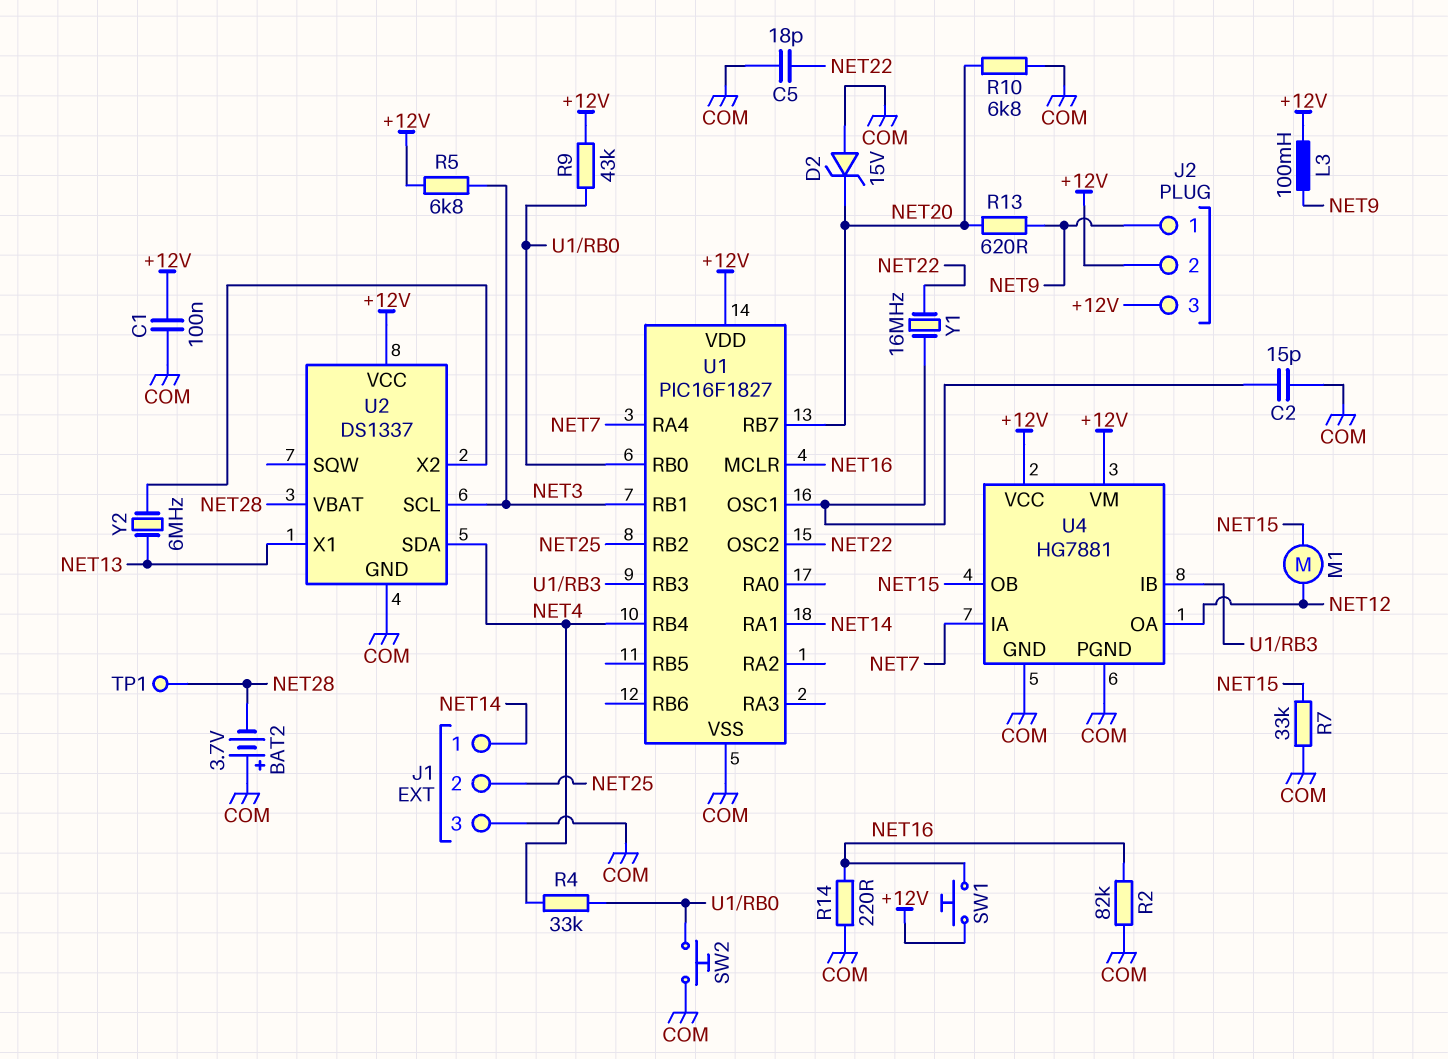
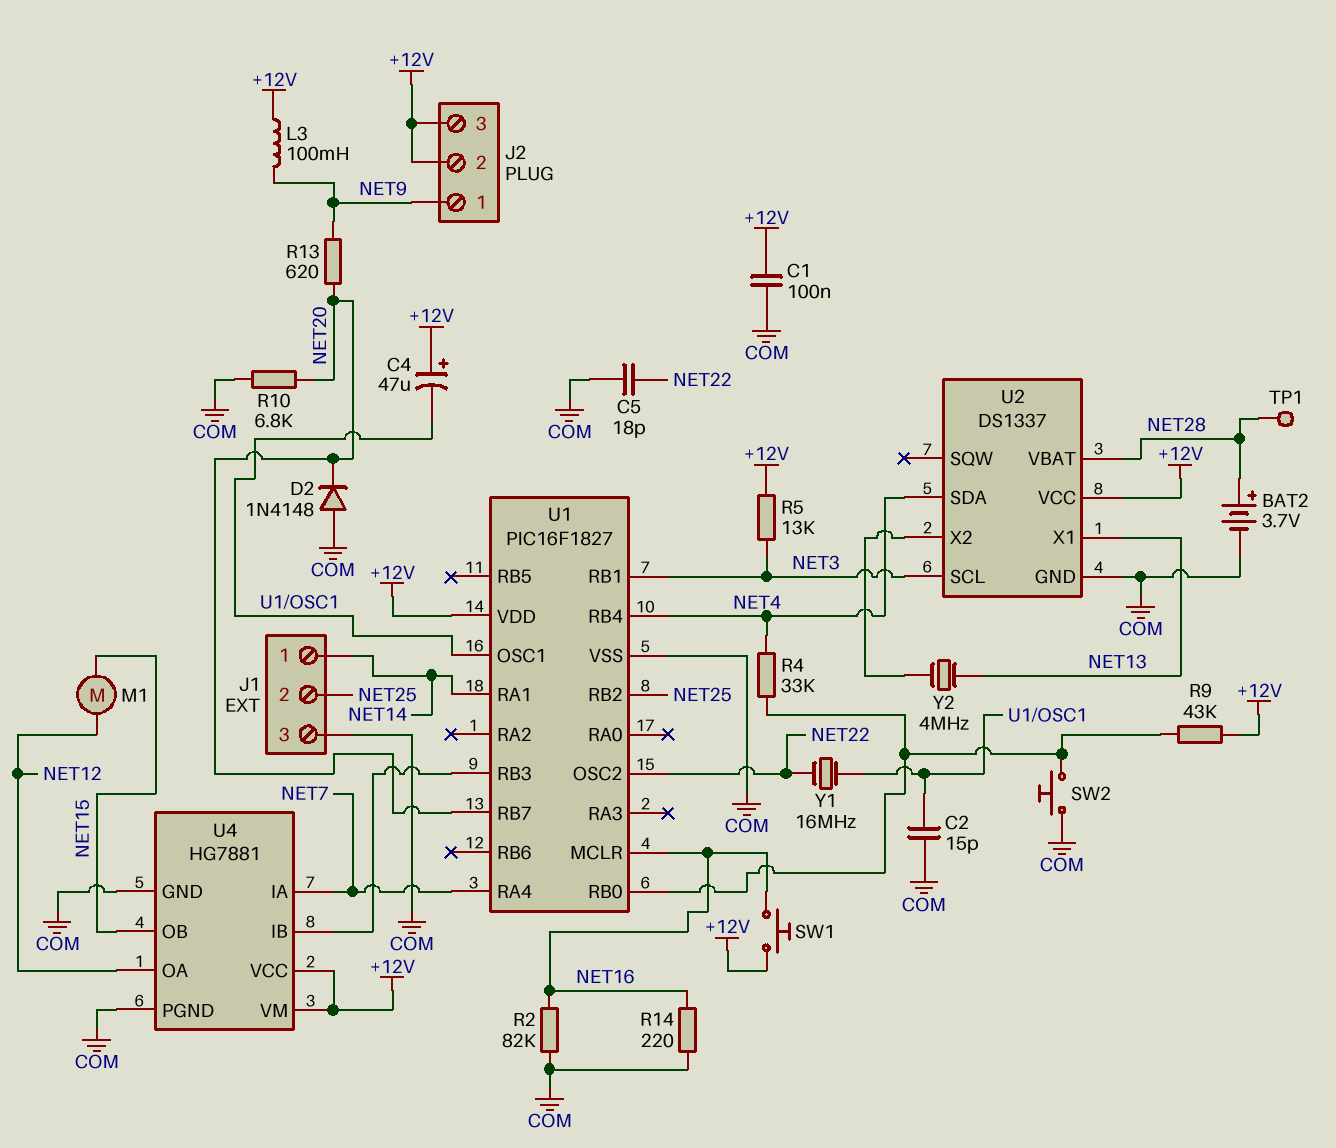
BAT2: 3.7V (plus COM, minus NET28) -> 3.7V (plus NET28, minus COM)
C4: none -> 47uF (plus +12V, minus U1/OSC1)
D2: zener 15V (A COM, K NET20) -> diode 1N4148 (A COM, K NET20)
R5: 6.8k (+12V, NET3) -> 13k (+12V, NET3)
R7: 33k (COM, NET15) -> none
Y2: 6MHz (NET13, U2/X2) -> 4MHz (NET13, U2/X2)

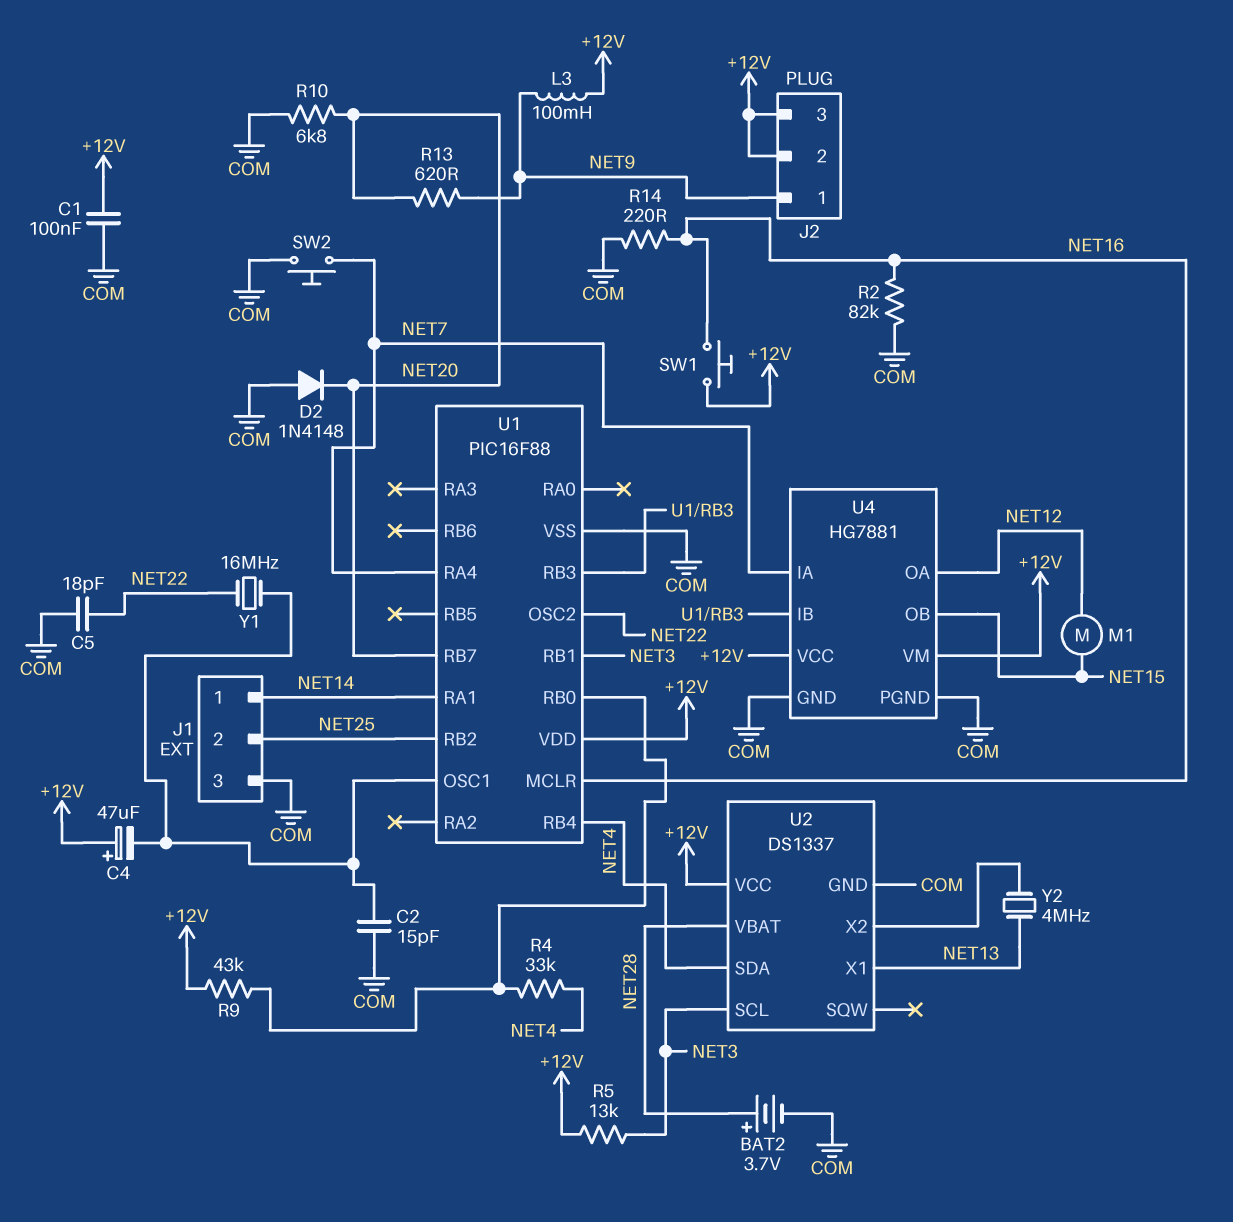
SW2: button (COM, U1/RB0) -> button (COM, NET7)
TP1: test point (NET28) -> none
U1: PIC16F1827 -> PIC16F88

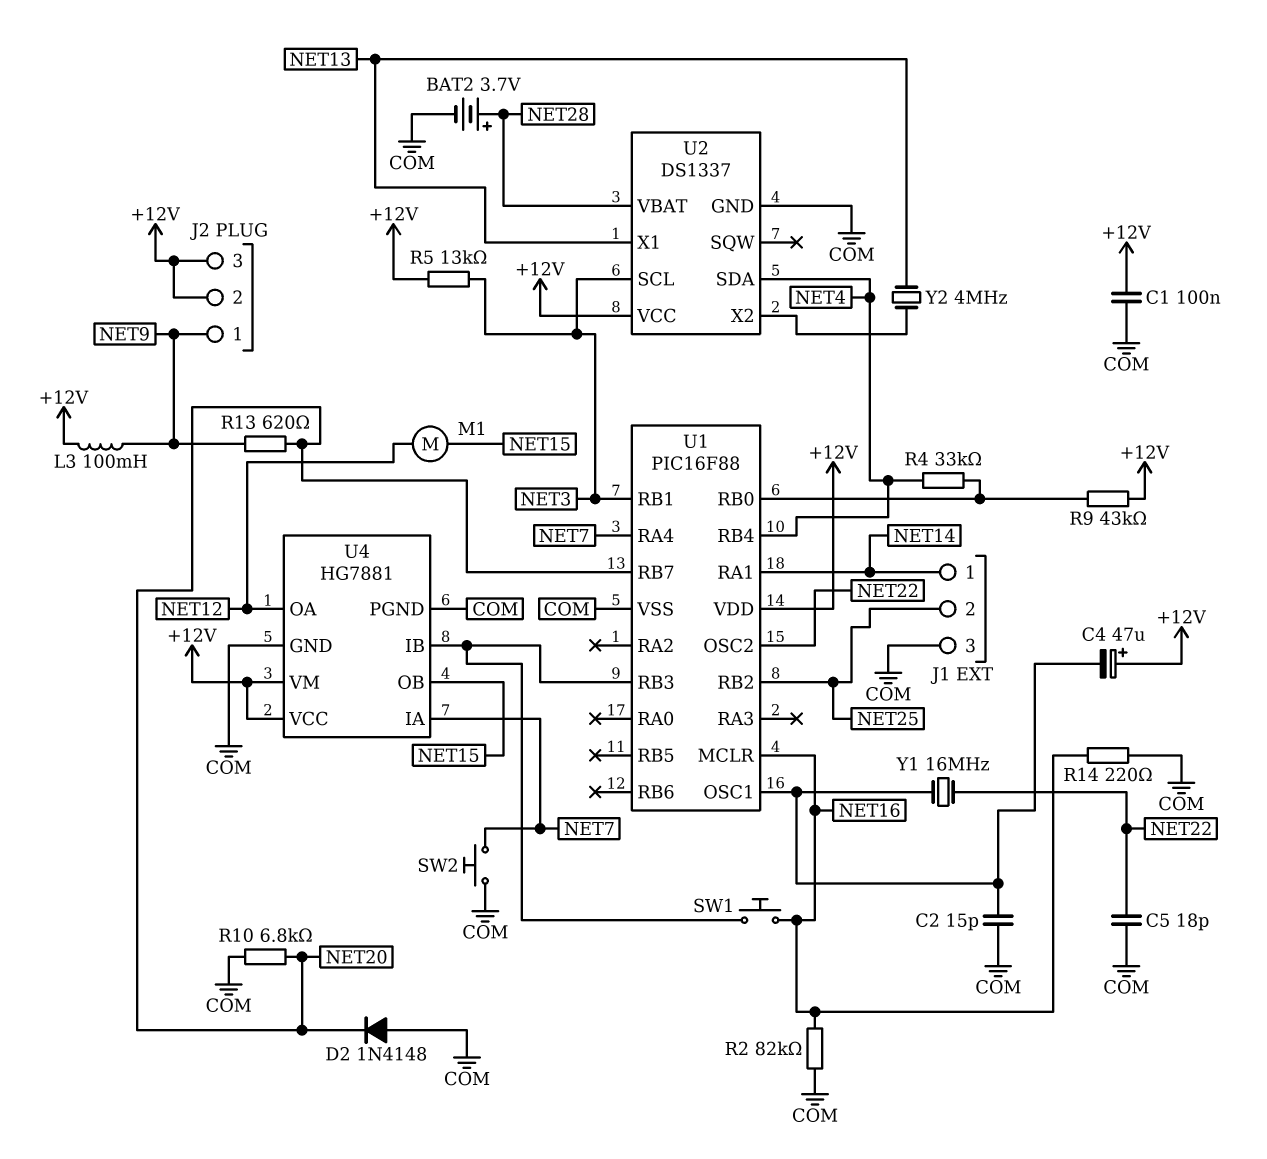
SW1: button (+12V, NET16) -> button (NET16, U1/RB3)

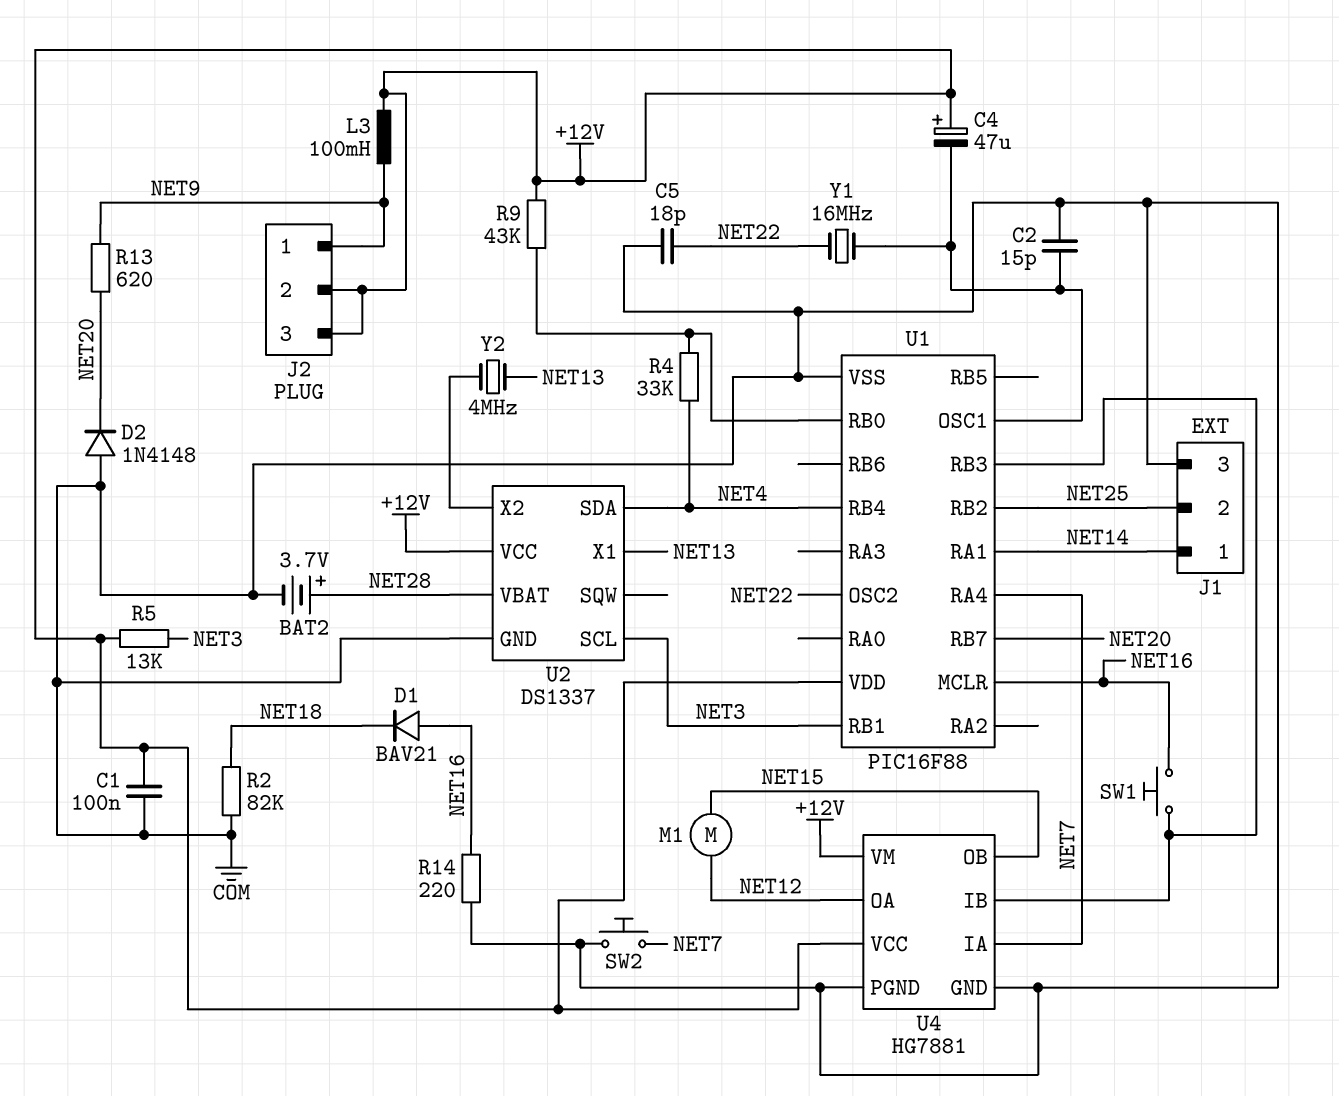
D1: none -> diode BAV21 (A NET16, K NET18)
R2: 82k (COM, NET16) -> 82k (COM, NET18)
R10: 6.8k (COM, NET20) -> none

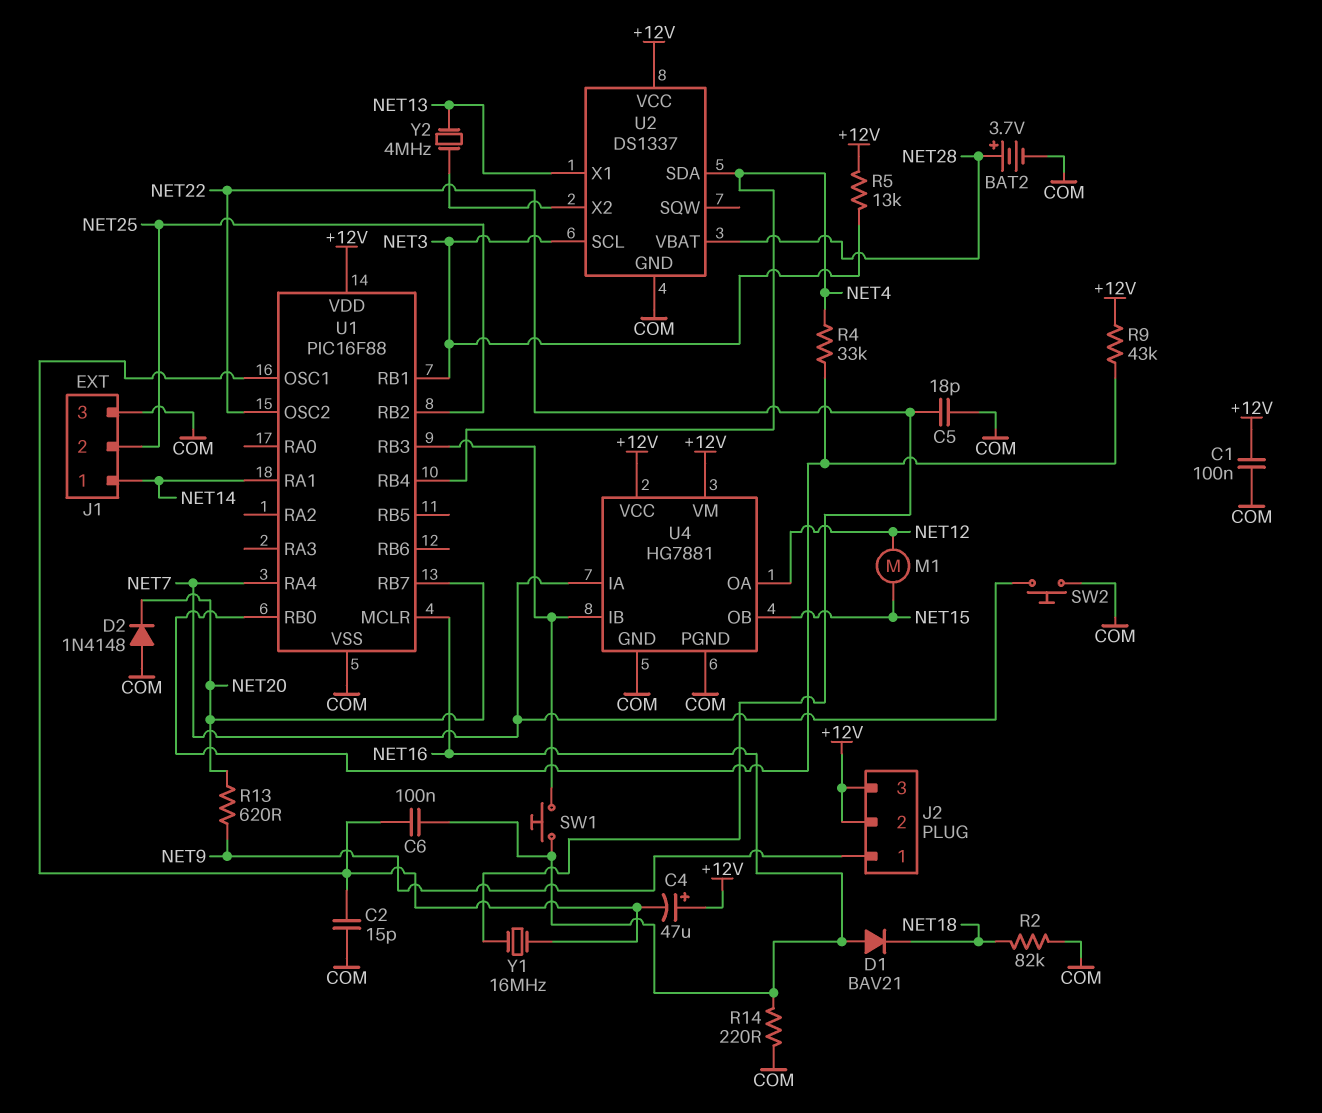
C6: none -> 100nF (NET16, U1/OSC1)
L3: 100mH (+12V, NET9) -> none

